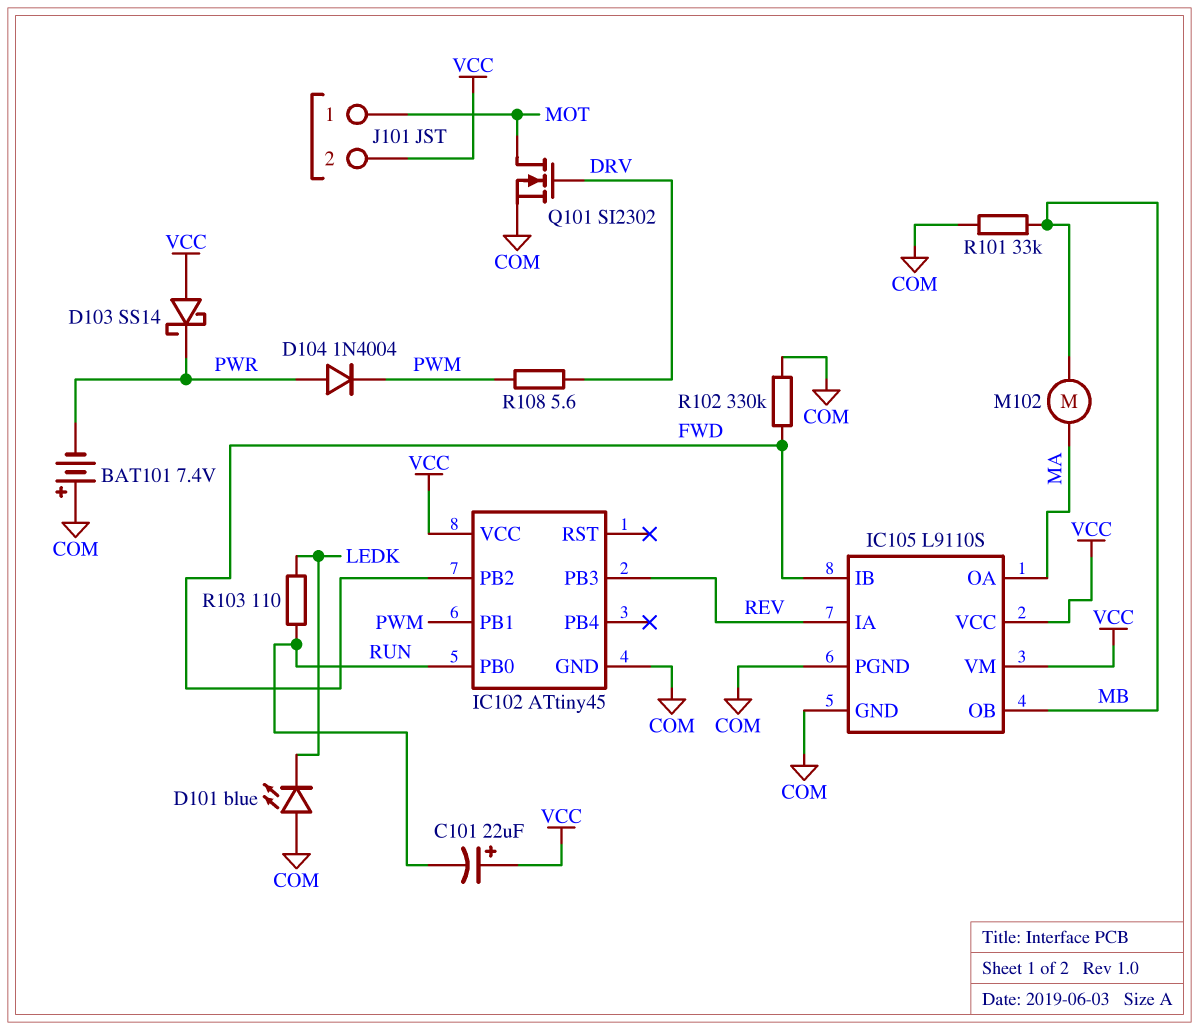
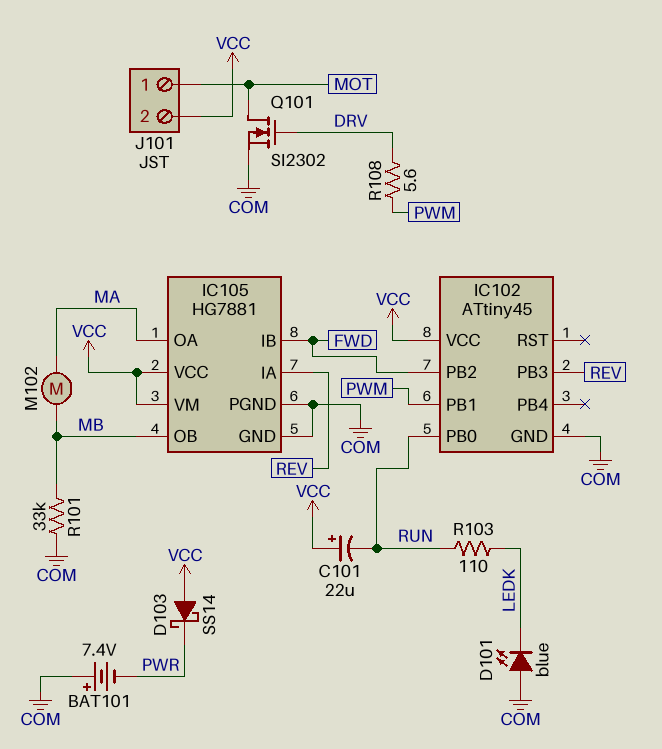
D104: diode 1N4004 (A PWR, K PWM) -> none
IC105: L9110S -> HG7881
R102: 330k (COM, FWD) -> none

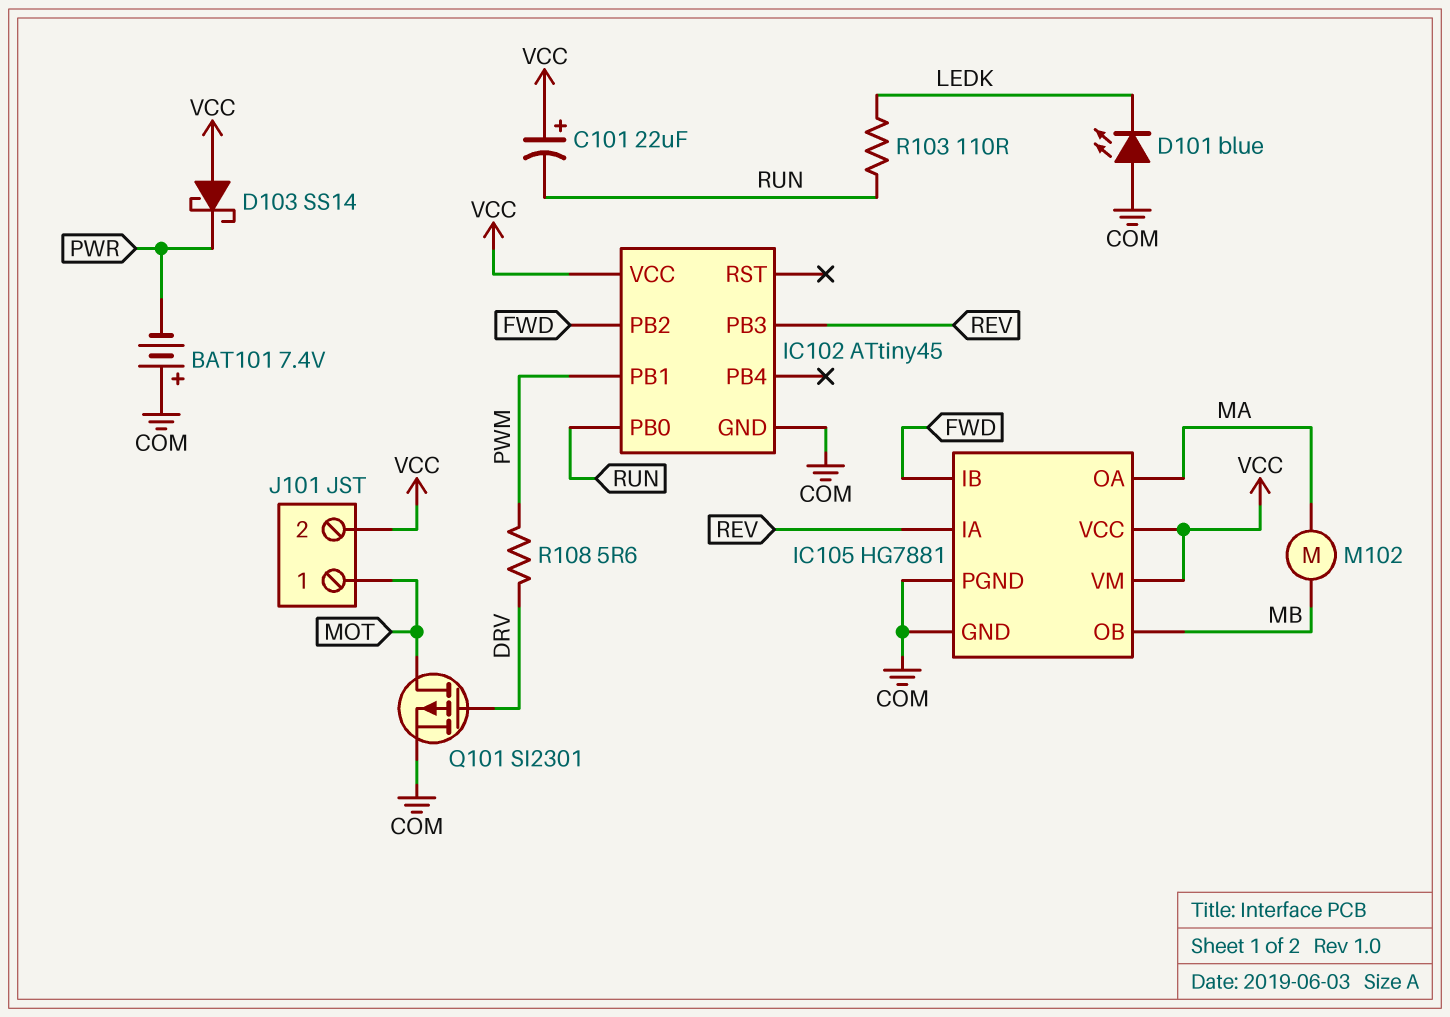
Q101: NMOS SI2302 (G DRV, D MOT, S COM) -> PMOS SI2301 (G DRV, D MOT, S COM)
R101: 33k (COM, MB) -> none

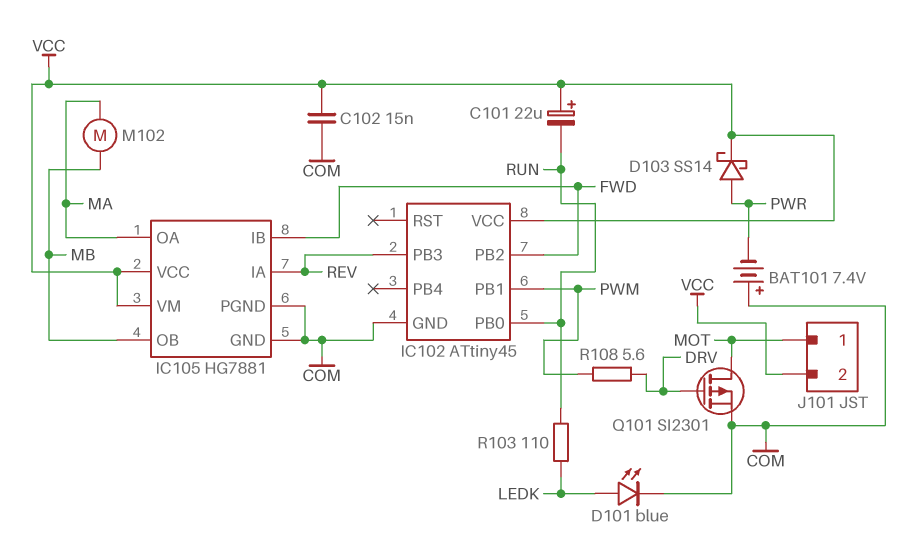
C102: none -> 15nF (COM, VCC)
D101: LED blue (A COM, K LEDK) -> LED blue (A LEDK, K COM)
D103: schottky SS14 (A VCC, K PWR) -> schottky SS14 (A PWR, K VCC)

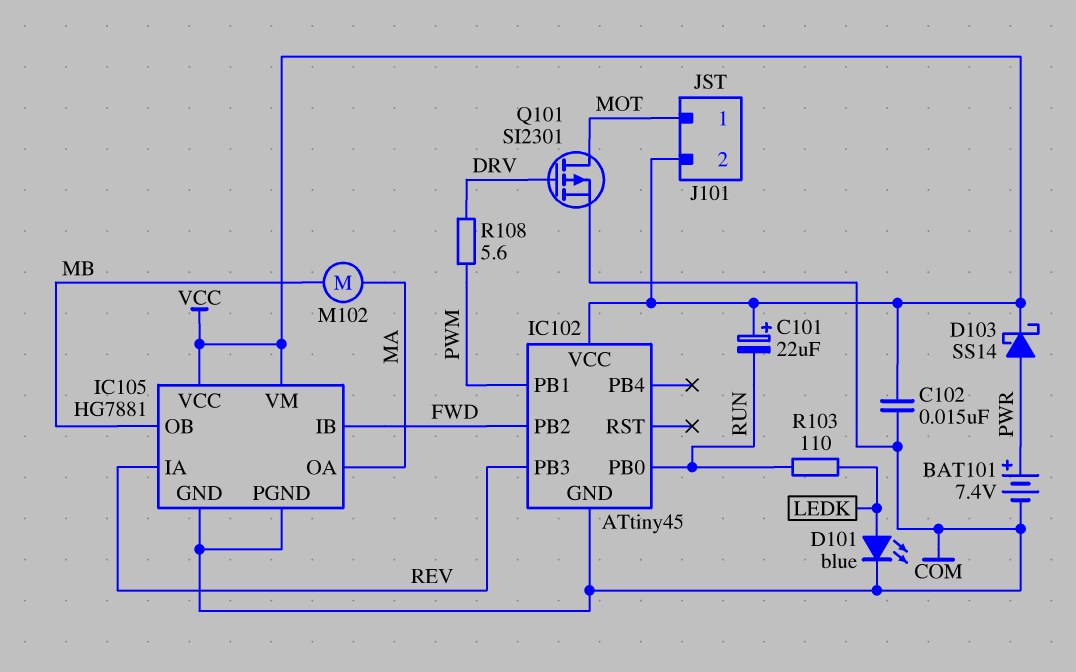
BAT101: 7.4V (plus COM, minus PWR) -> 7.4V (plus PWR, minus COM)

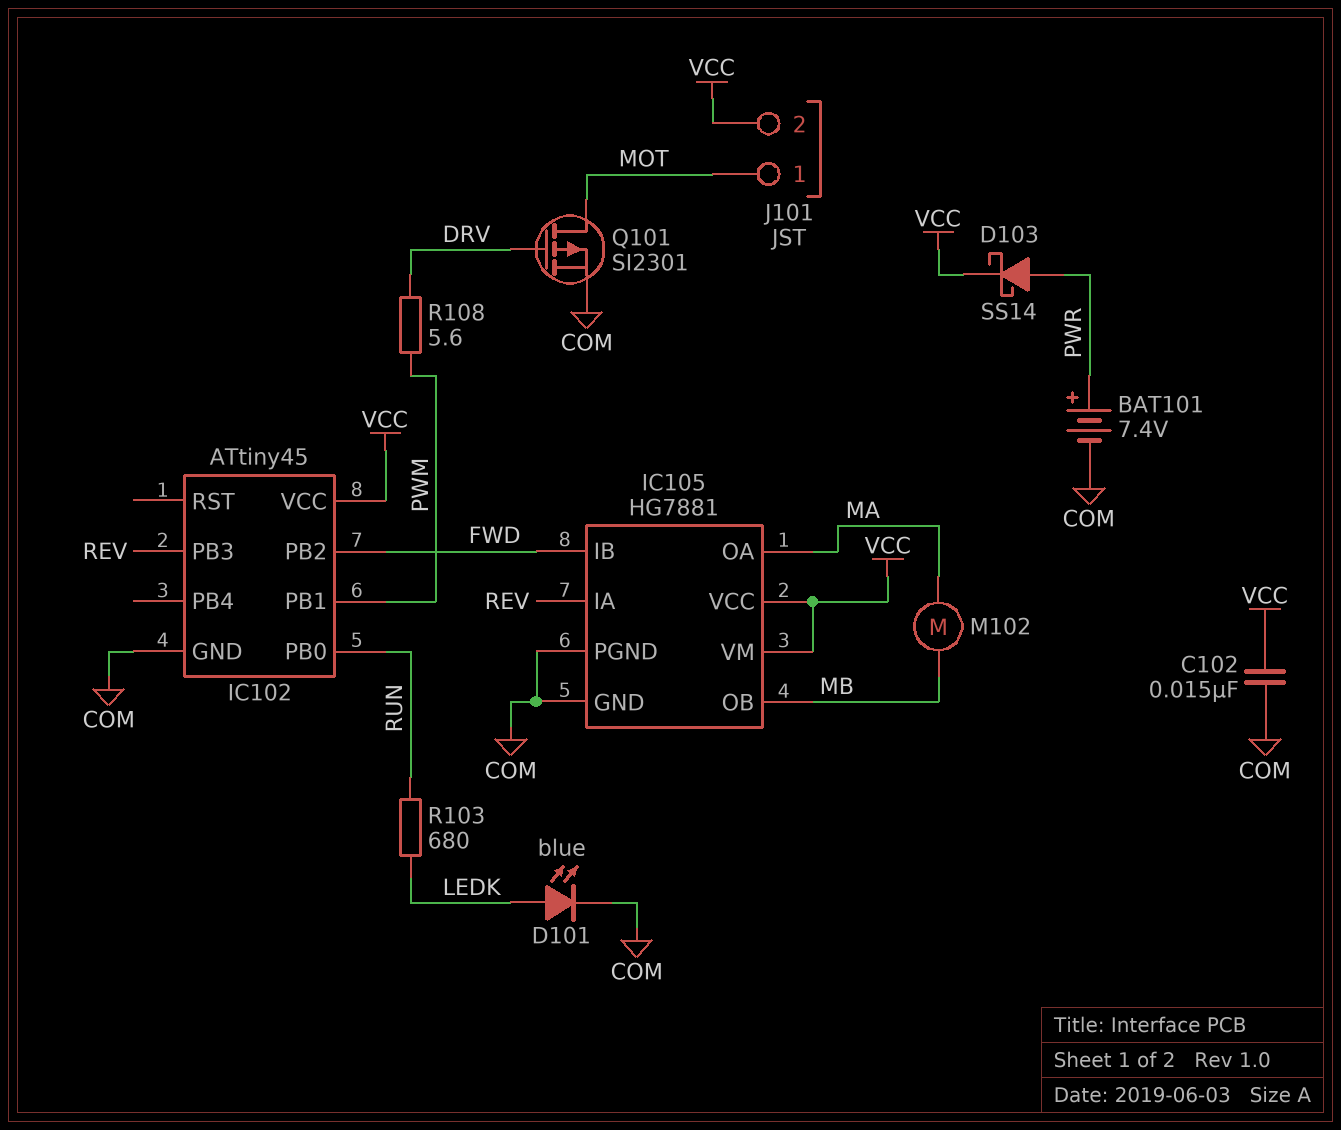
C101: 22uF (plus VCC, minus RUN) -> none
R103: 110 (LEDK, RUN) -> 680 (LEDK, RUN)

